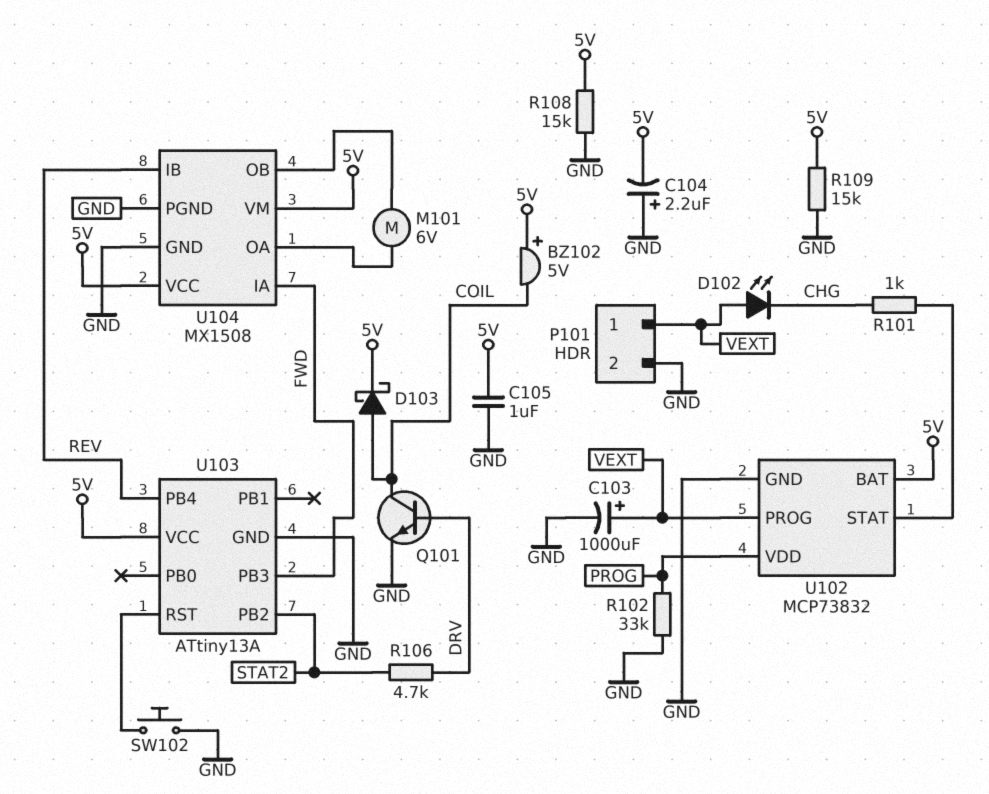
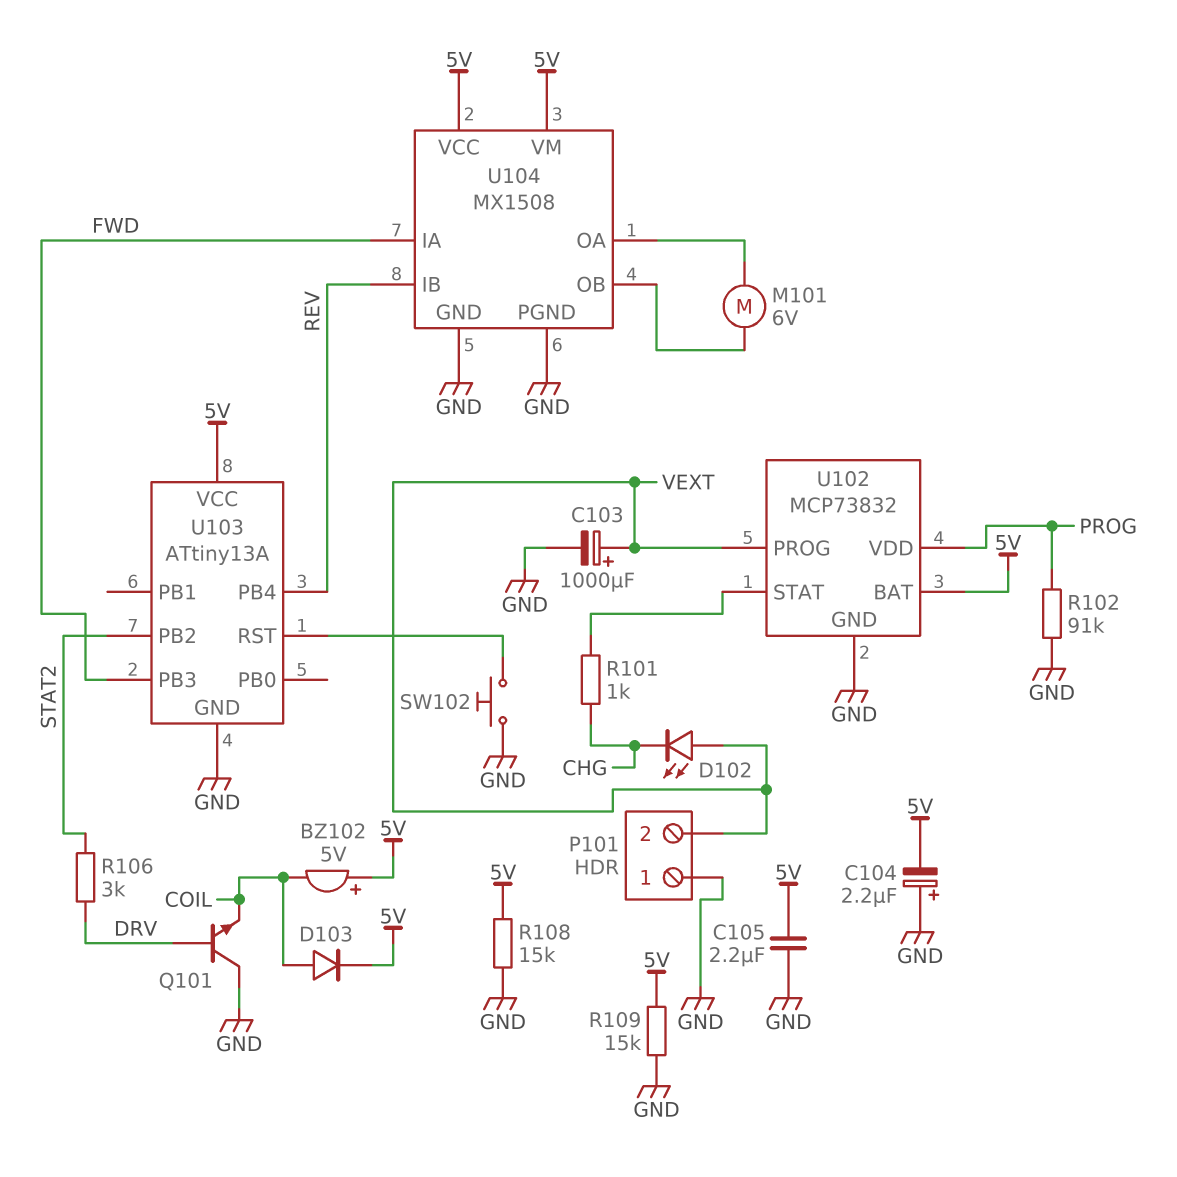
C105: 1uF (5V, GND) -> 2.2uF (5V, GND)
D103: schottky (A COIL, K 5V) -> diode (A COIL, K 5V)
P101 pin 1: VEXT -> GND
P101 pin 2: GND -> VEXT
Q101: NPN (B DRV, C COIL, E GND) -> NPN (B DRV, C GND, E COIL)
R102: 33k (GND, PROG) -> 91k (GND, PROG)
R106: 4.7k (DRV, STAT2) -> 3k (DRV, STAT2)

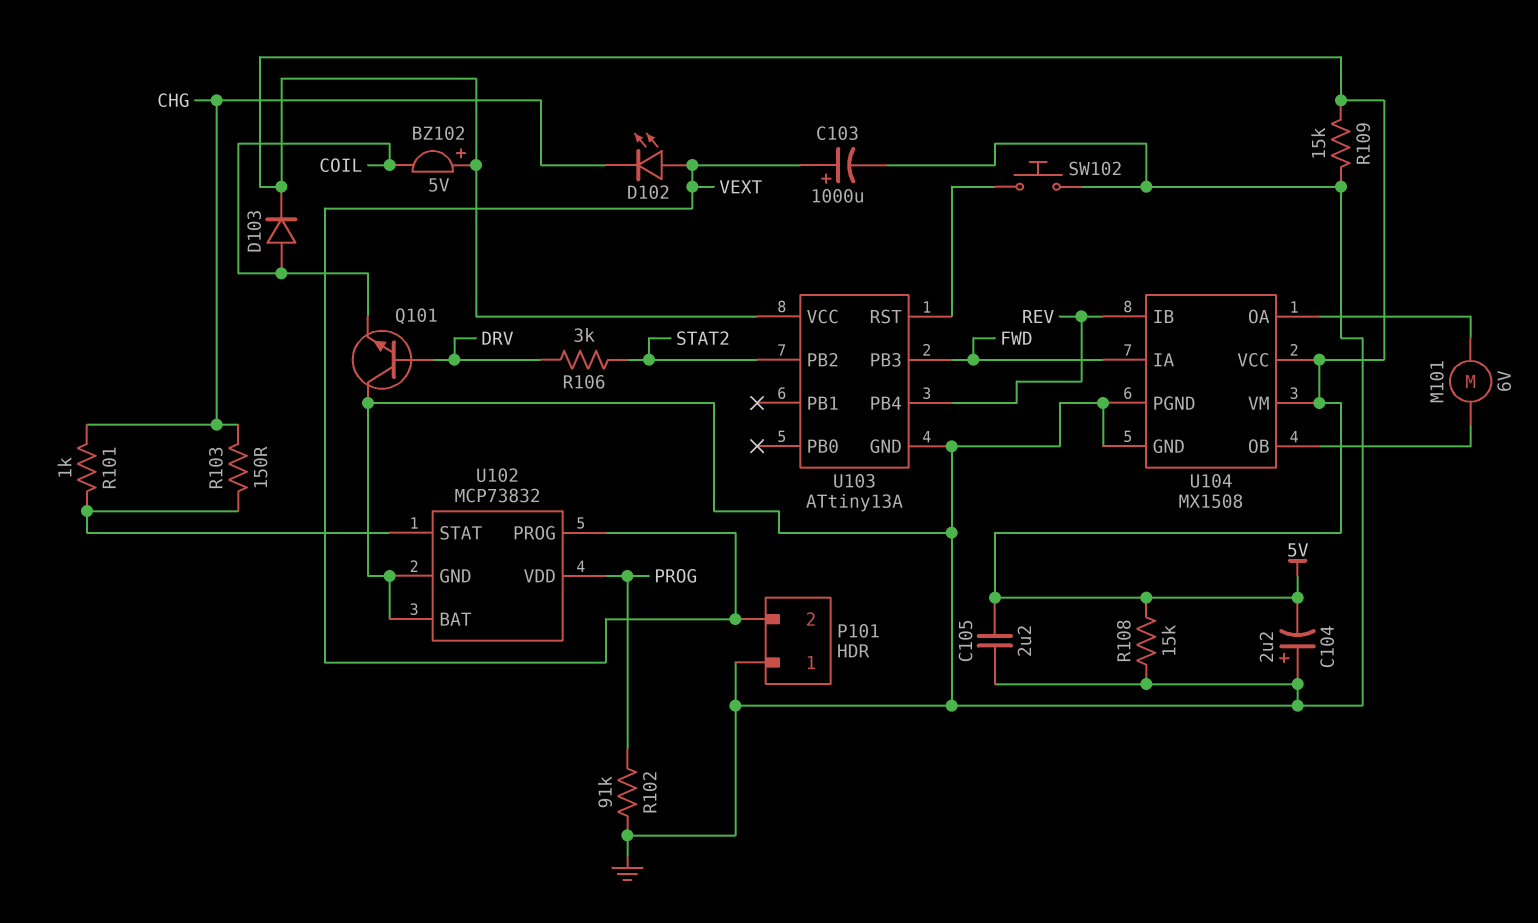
R103: none -> 150 (CHG, U102/STAT)
U102 pin BAT: 5V -> GND

